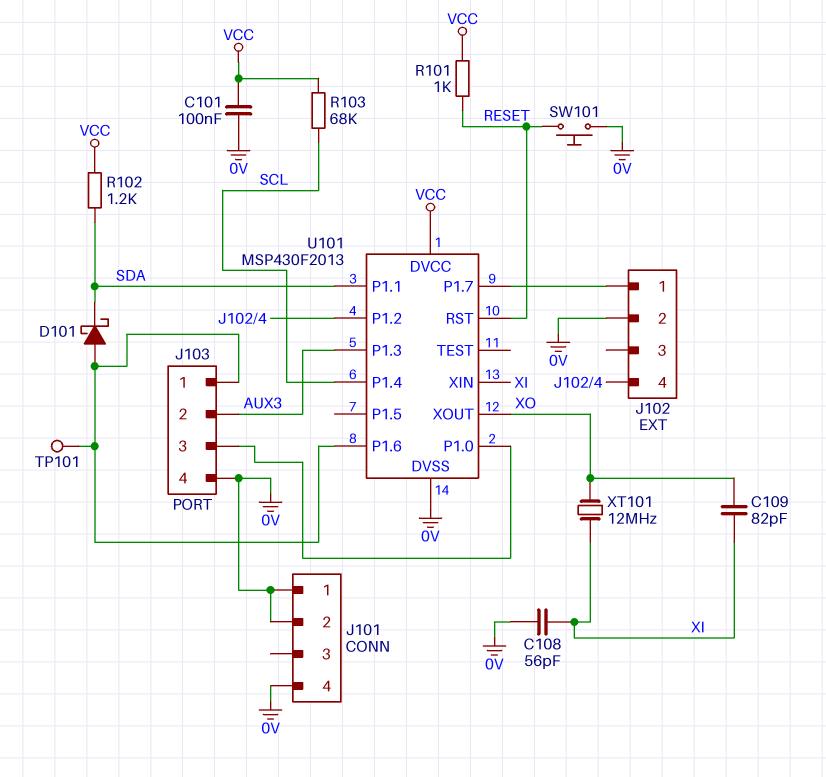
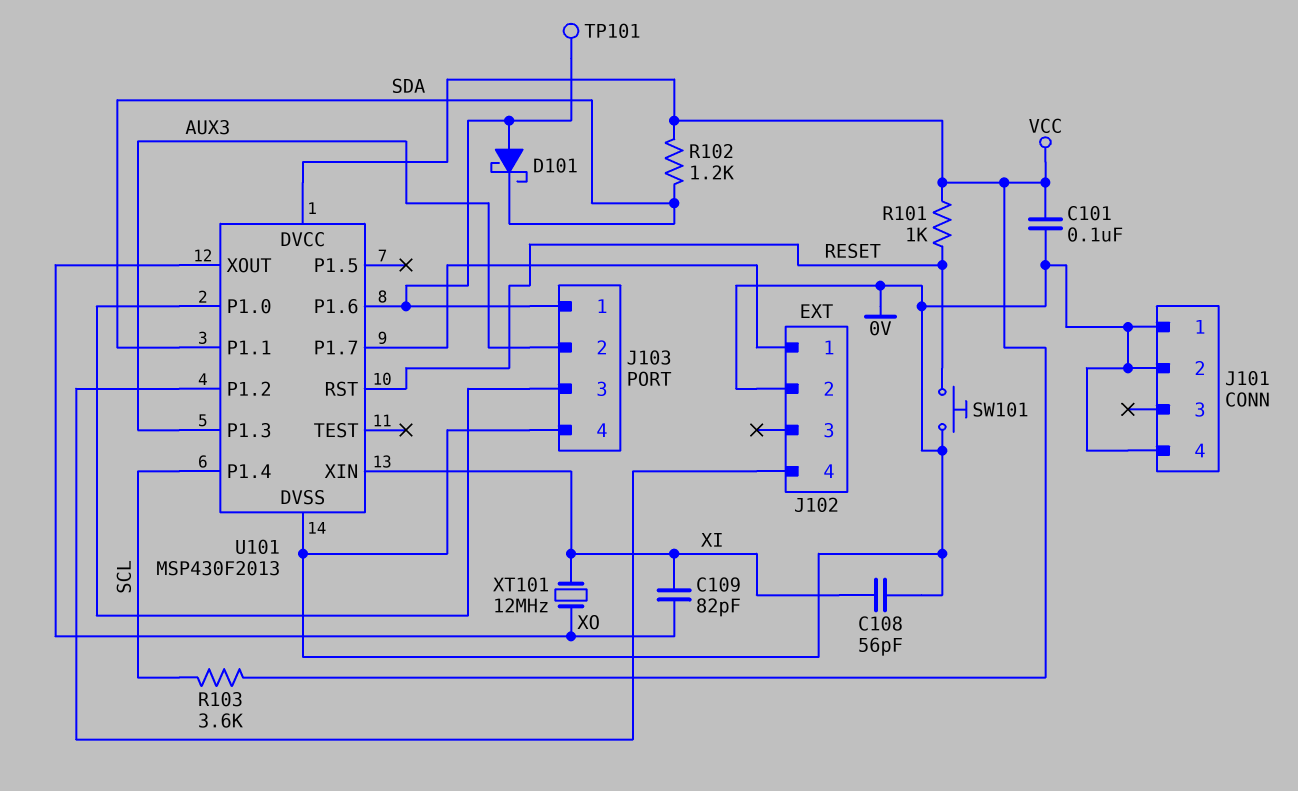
R103: 68k (SCL, VCC) -> 3.6k (SCL, VCC)

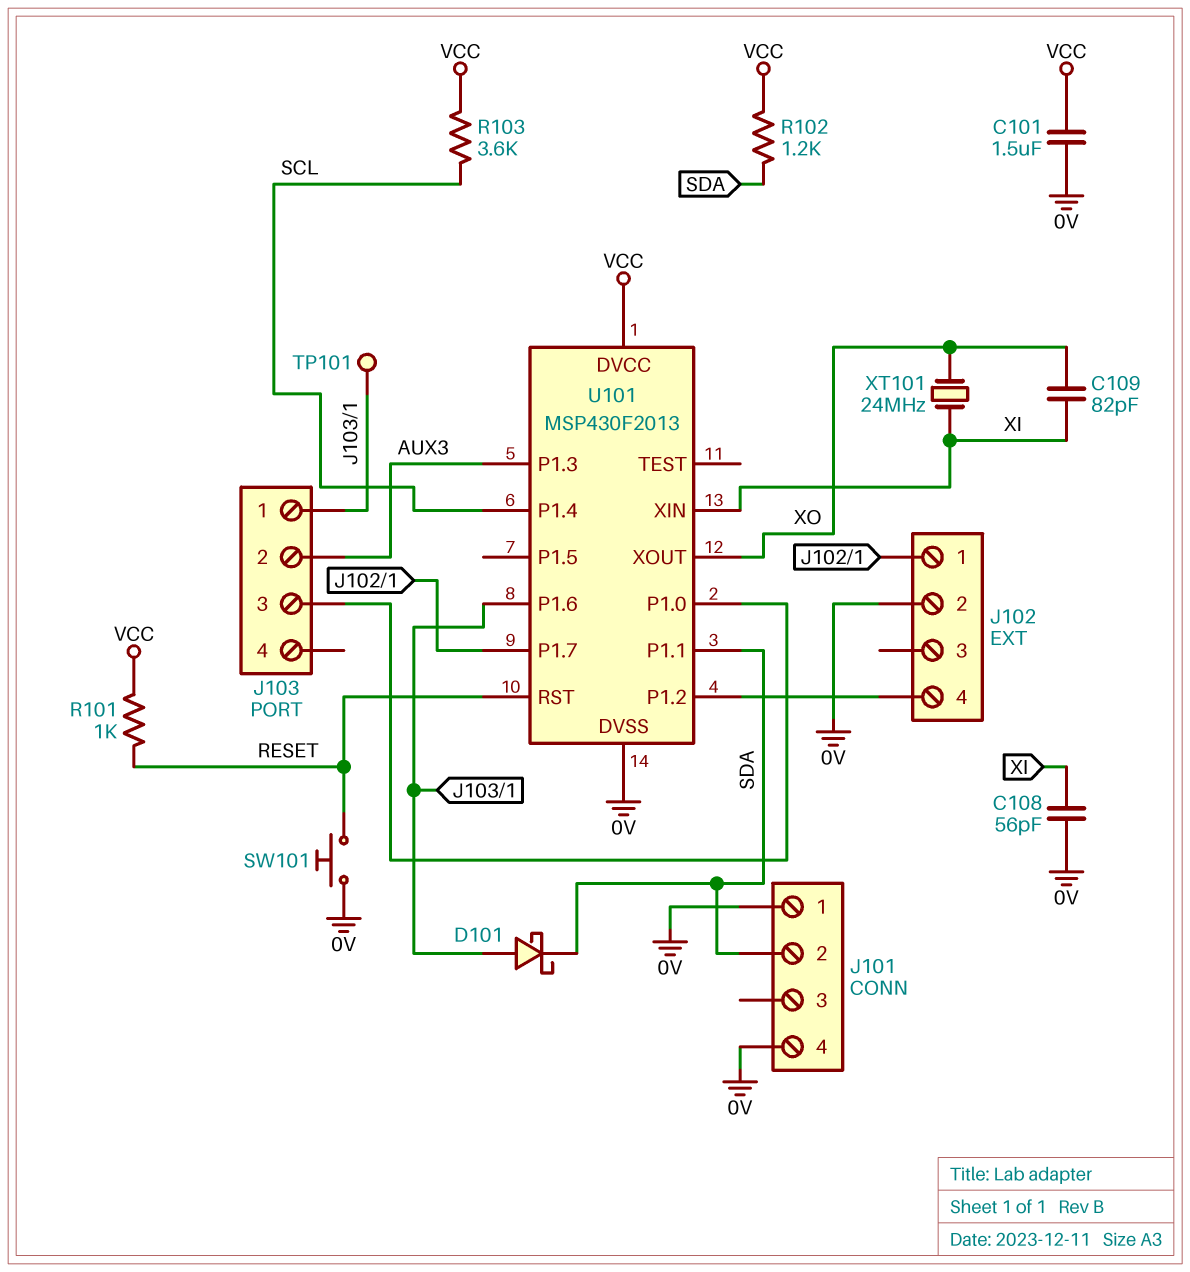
C101: 100nF (0V, VCC) -> 1.5uF (0V, VCC)
J101 pin 2: 0V -> SDA
J103 pin 4: 0V -> none
XT101: 12MHz (XI, XO) -> 24MHz (XI, XO)

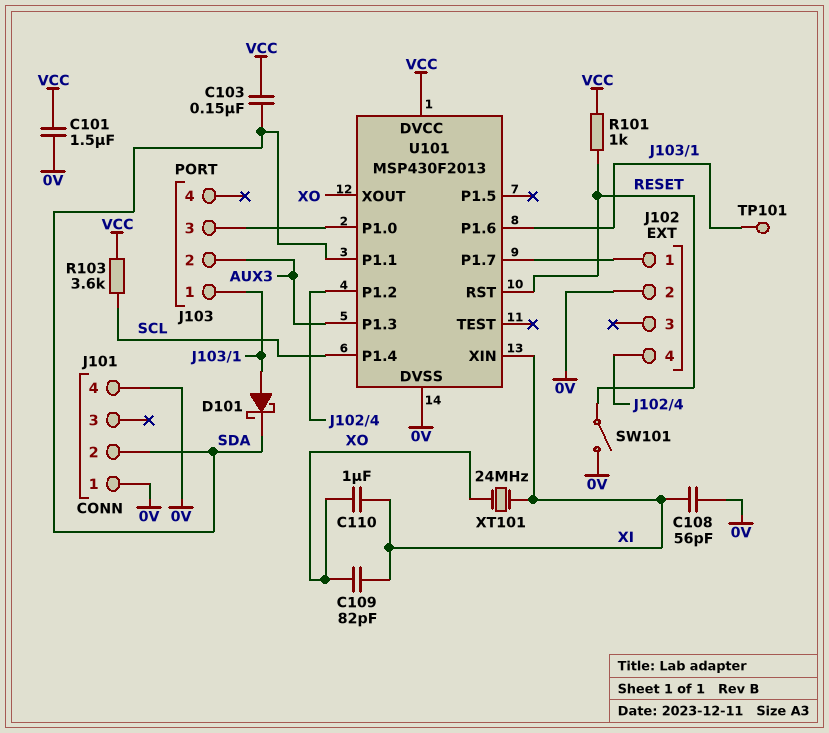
C103: none -> 150nF (SDA, VCC)
C110: none -> 1uF (XI, XO)
R102: 1.2k (SDA, VCC) -> none
SW101: button (0V, RESET) -> switch (0V, RESET)

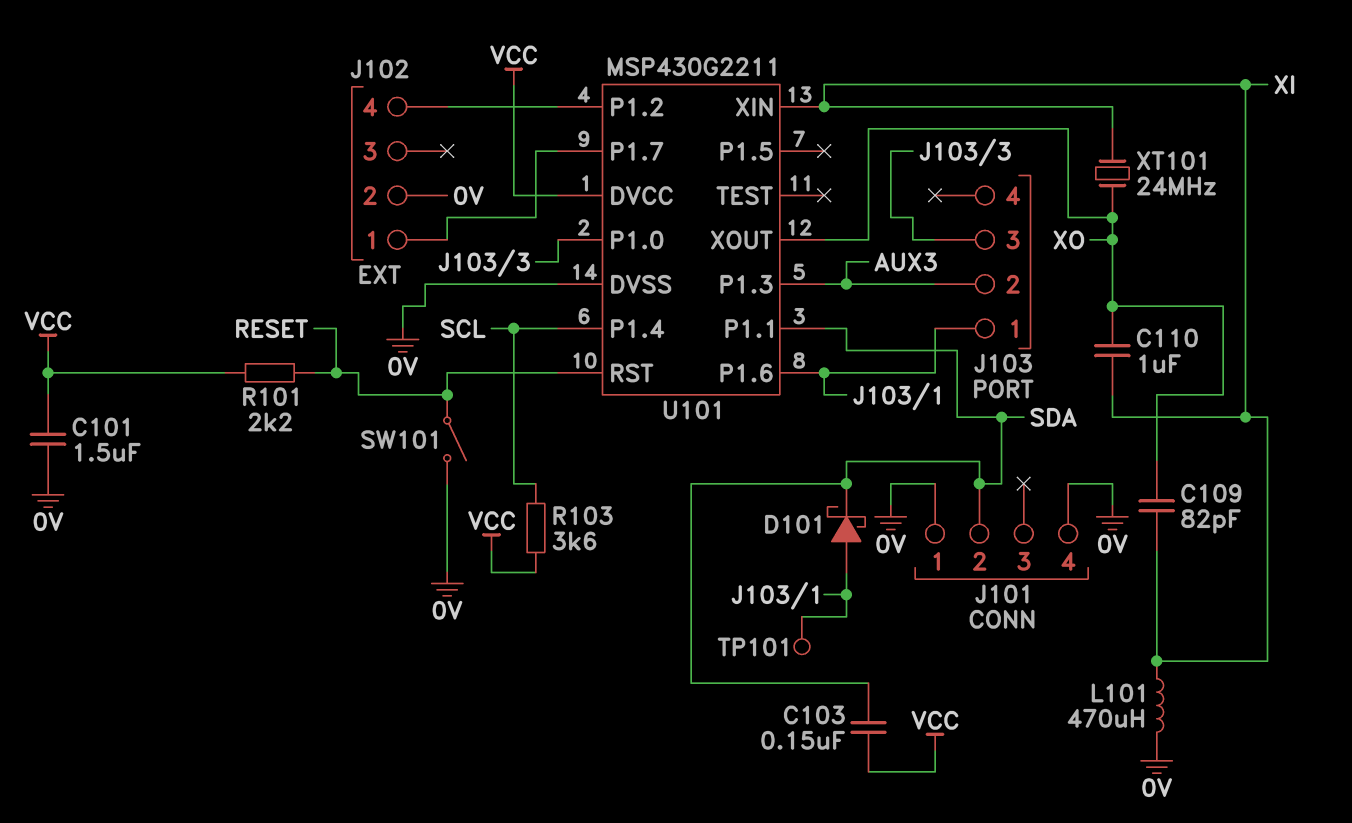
C108: 56pF (0V, XI) -> none
L101: none -> 470uH (0V, XI)
R101: 1k (RESET, VCC) -> 2.2k (RESET, VCC)
U101: MSP430F2013 -> MSP430G2211

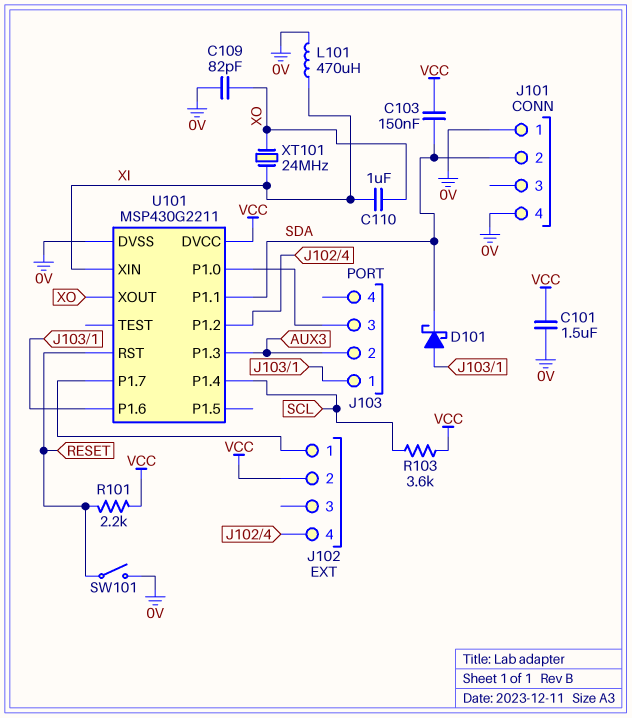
C109: 82pF (XI, XO) -> 82pF (0V, XO)
J102 pin 2: 0V -> VCC
TP101: test point (J103/1) -> none

